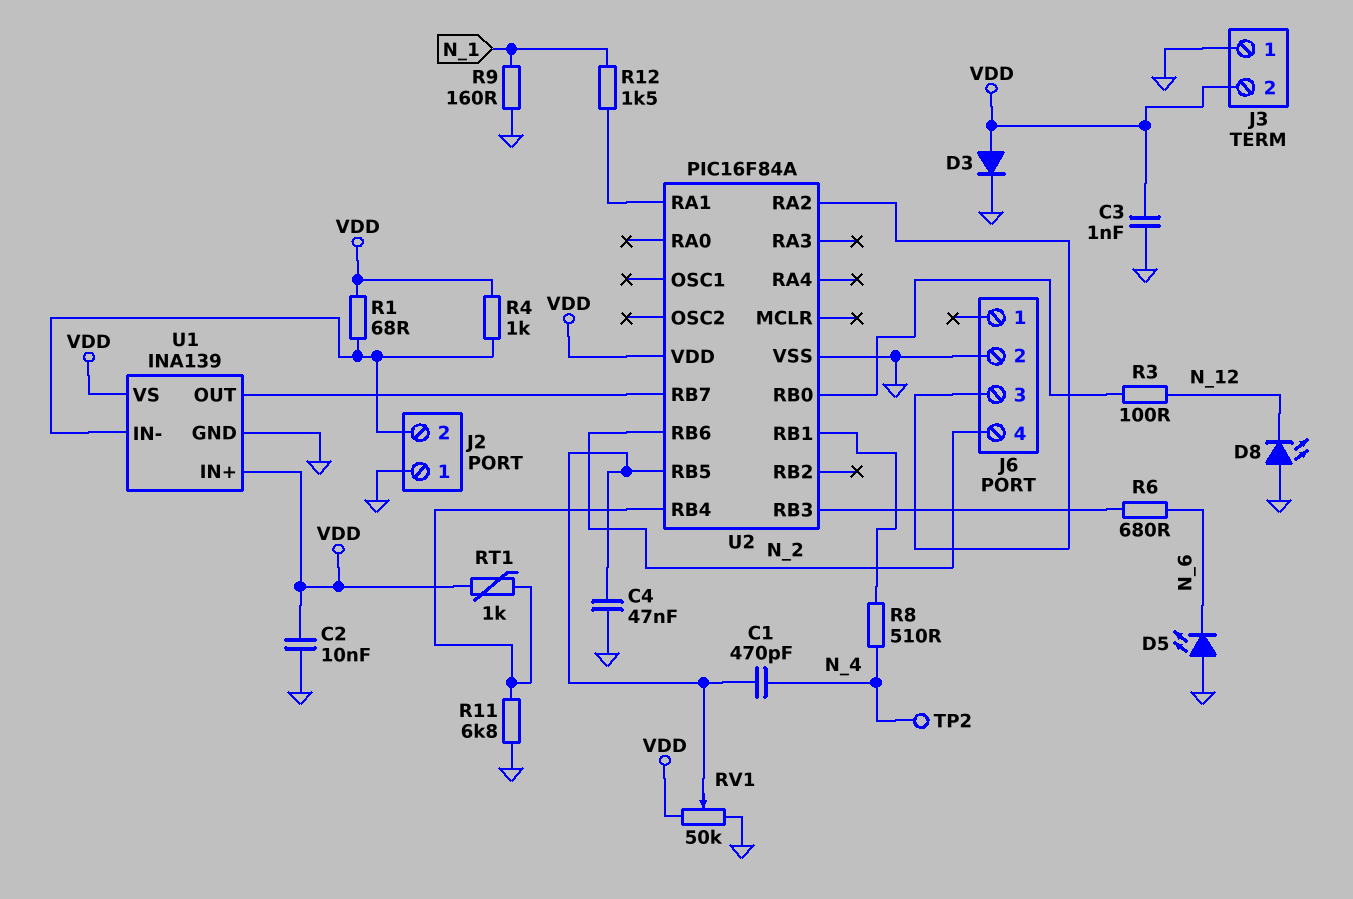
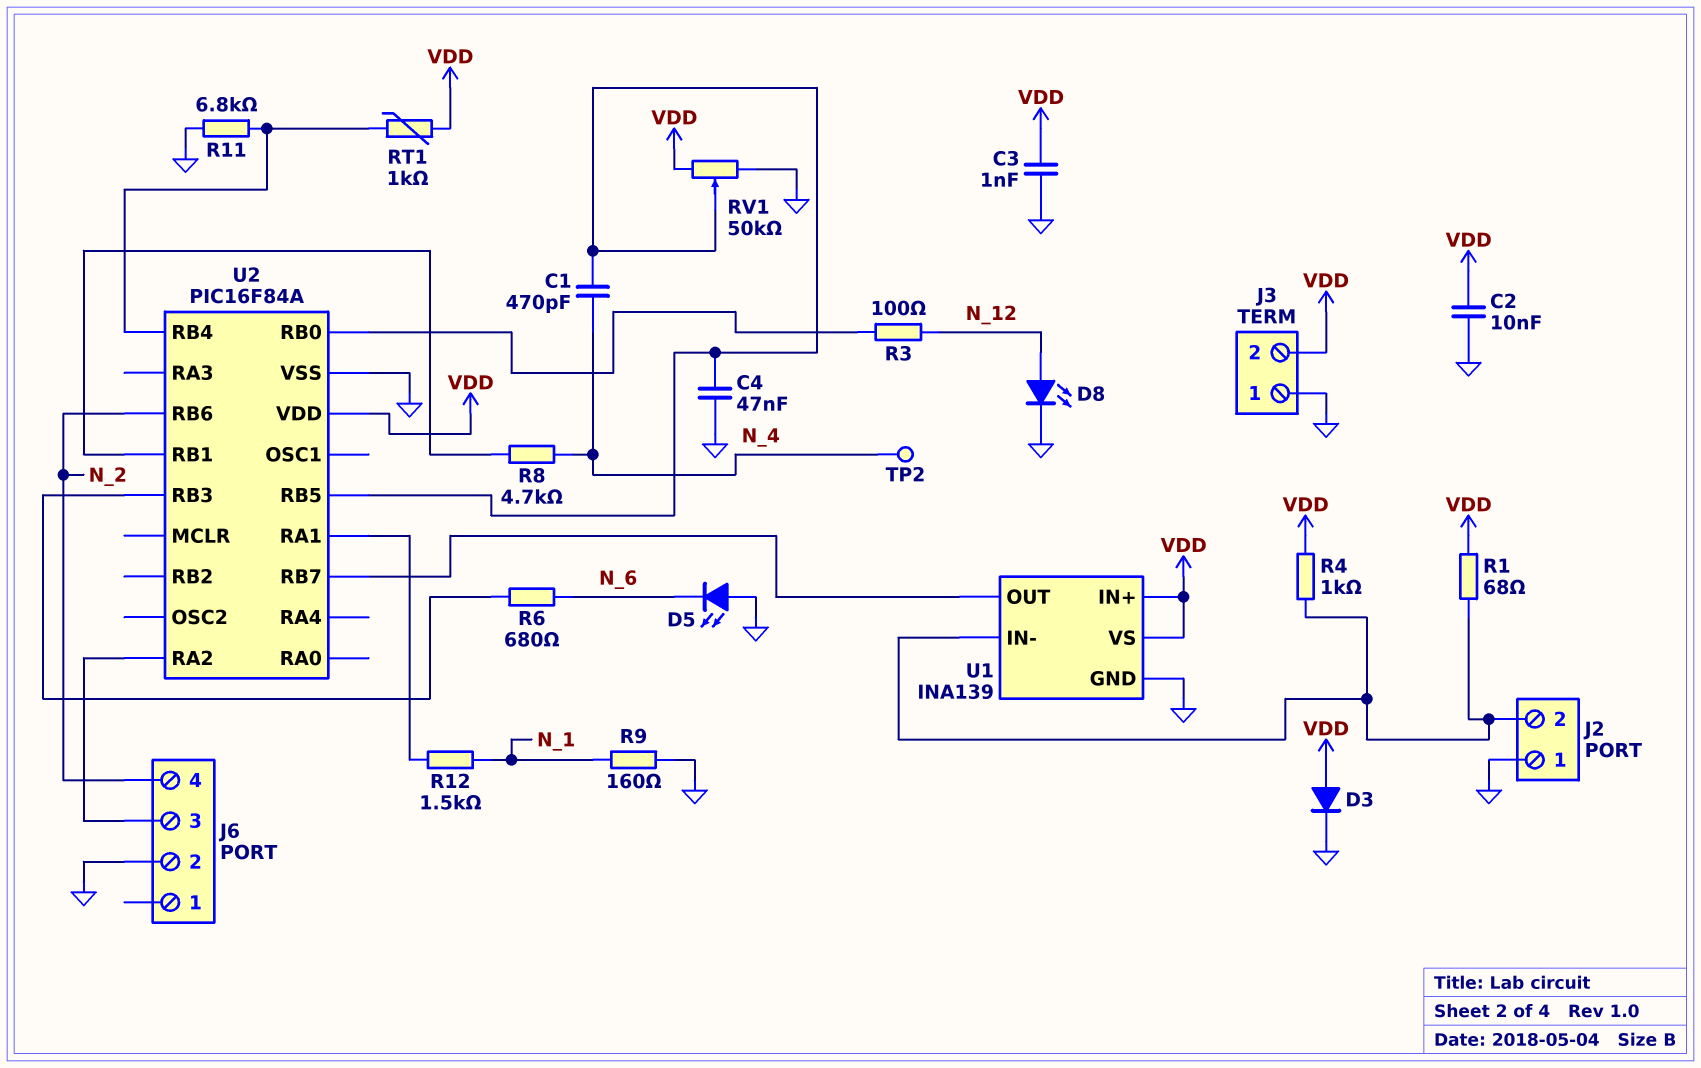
D8: LED (A GND, K N_12) -> LED (A N_12, K GND)
R8: 510 (N_4, U2/RB1) -> 4.7k (N_4, U2/RB1)

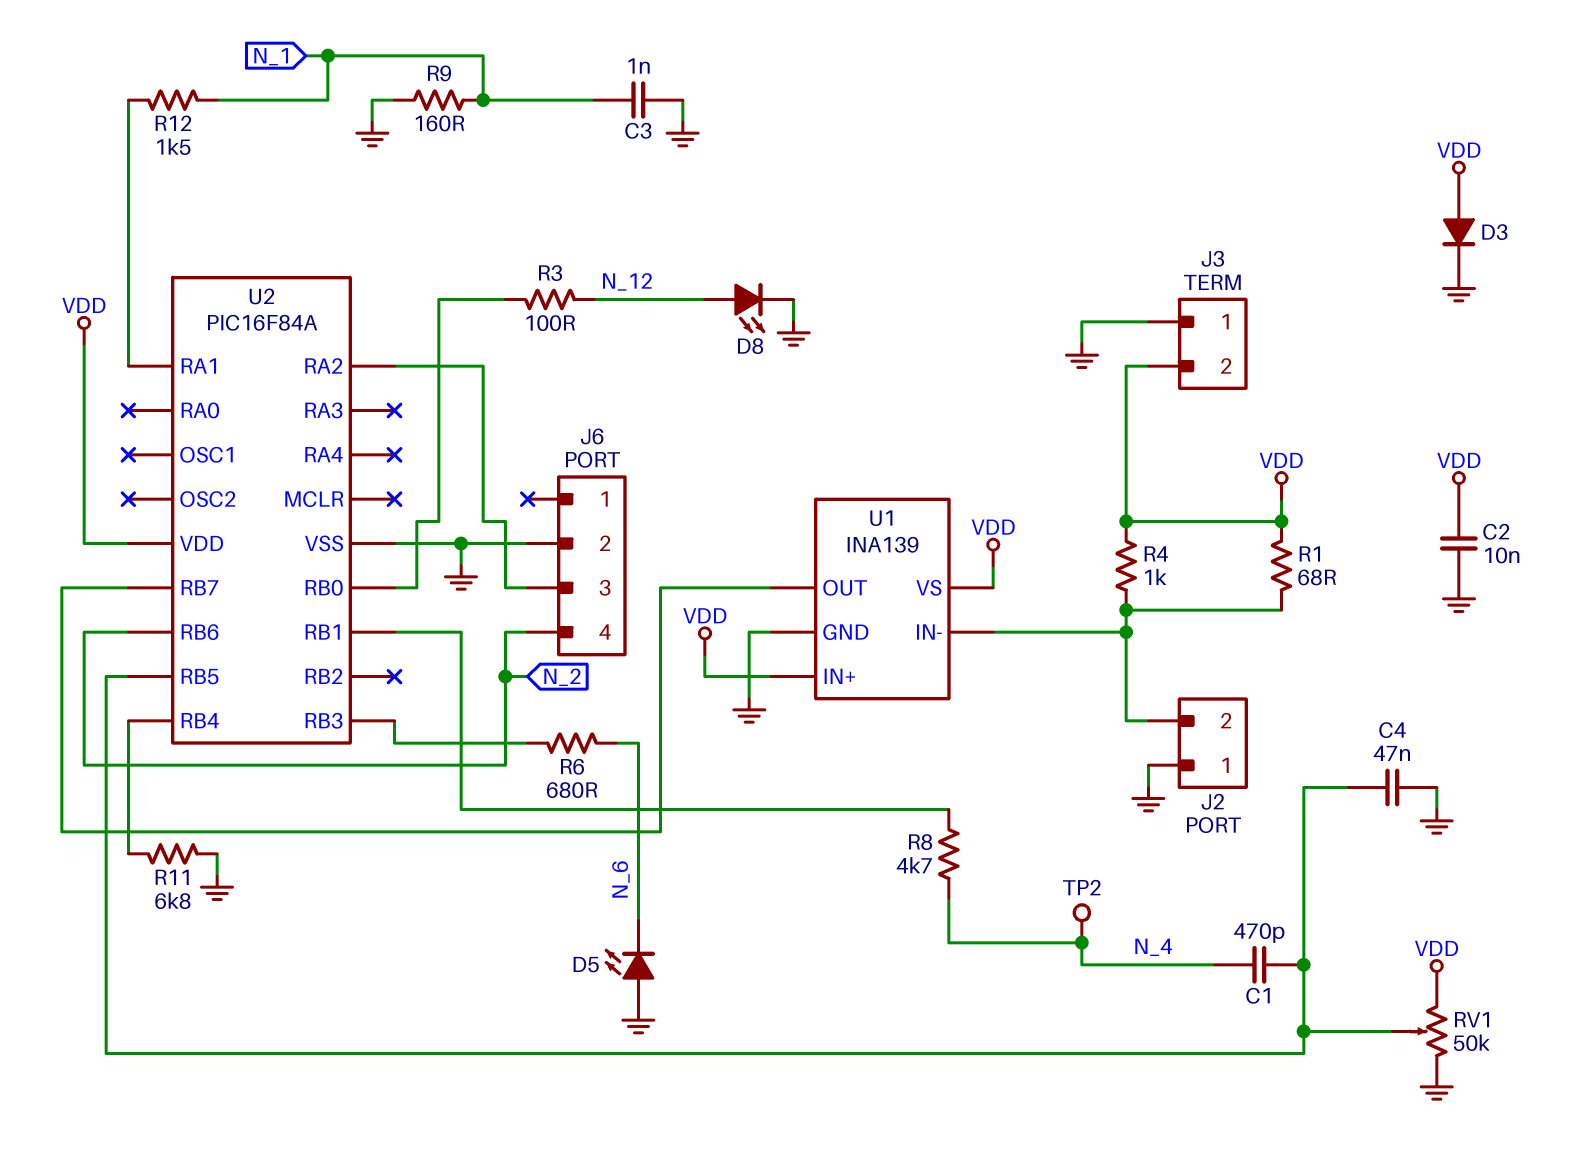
C3: 1nF (GND, VDD) -> 1nF (GND, N_1)
RT1: 1k (U2/RB4, VDD) -> none

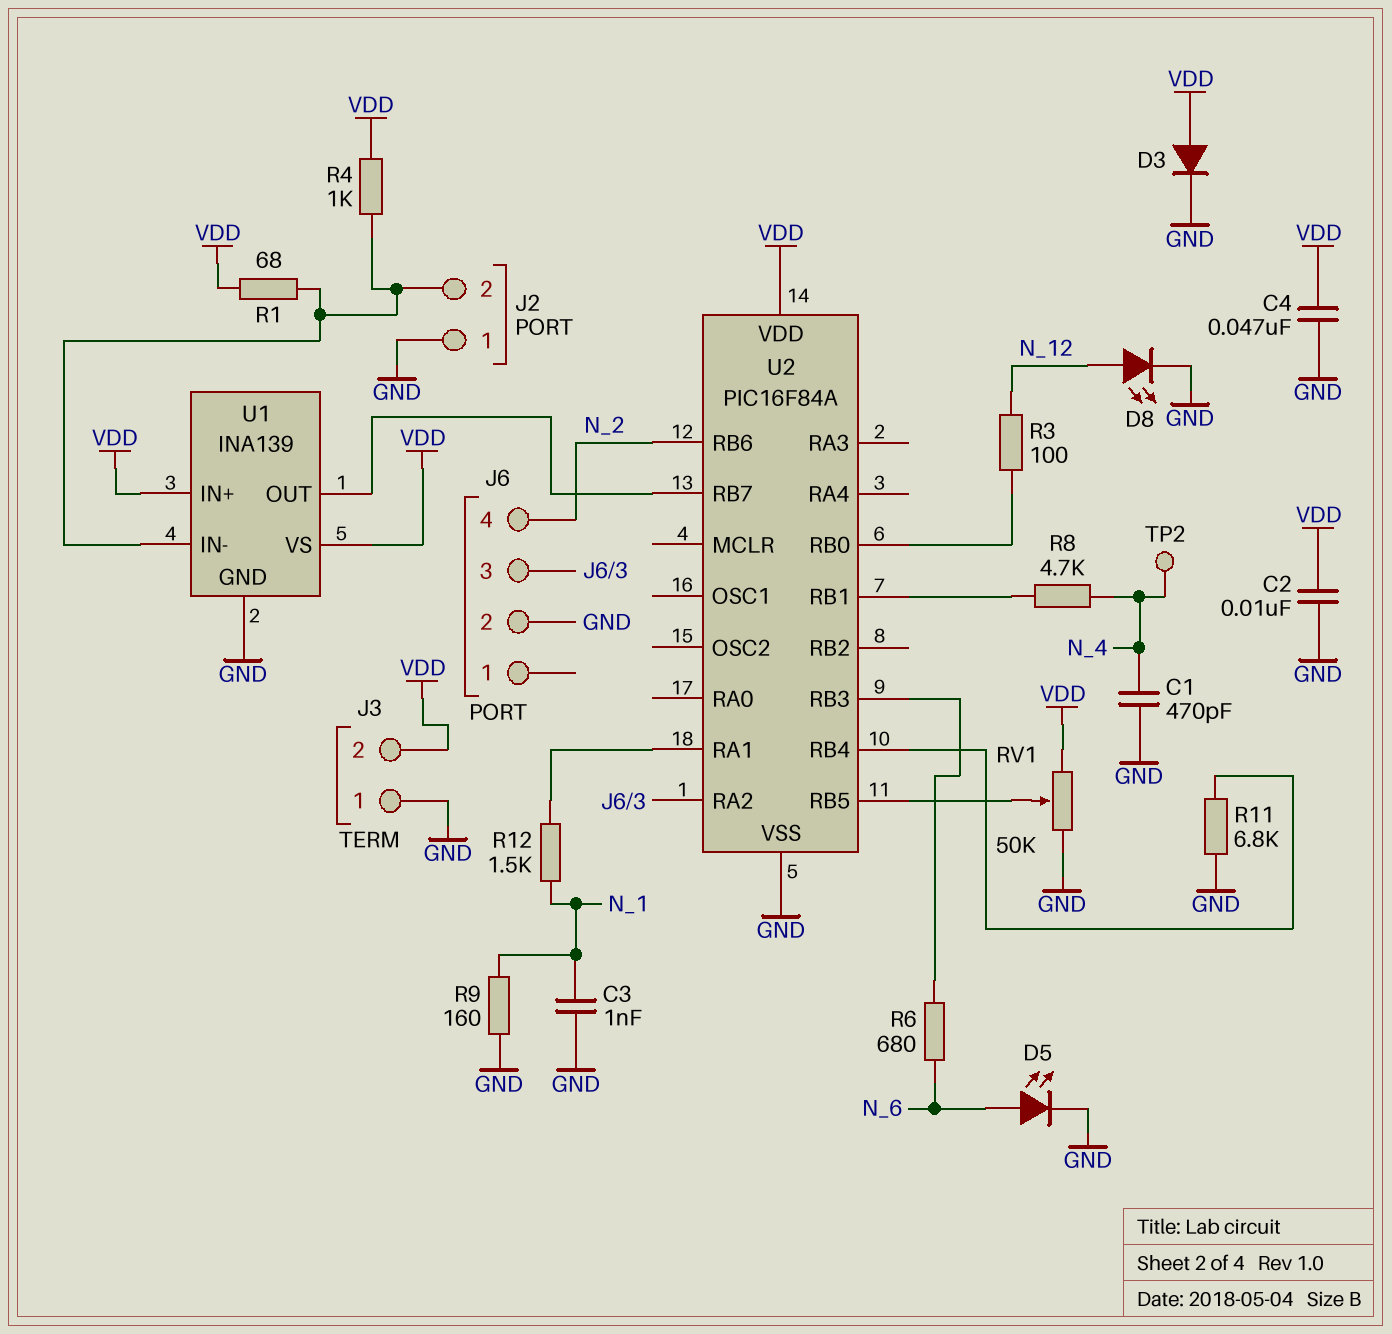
C1: 470pF (N_4, U2/RB5) -> 470pF (GND, N_4)
C4: 47nF (GND, U2/RB5) -> 47nF (GND, VDD)
D5: LED (A GND, K N_6) -> LED (A N_6, K GND)

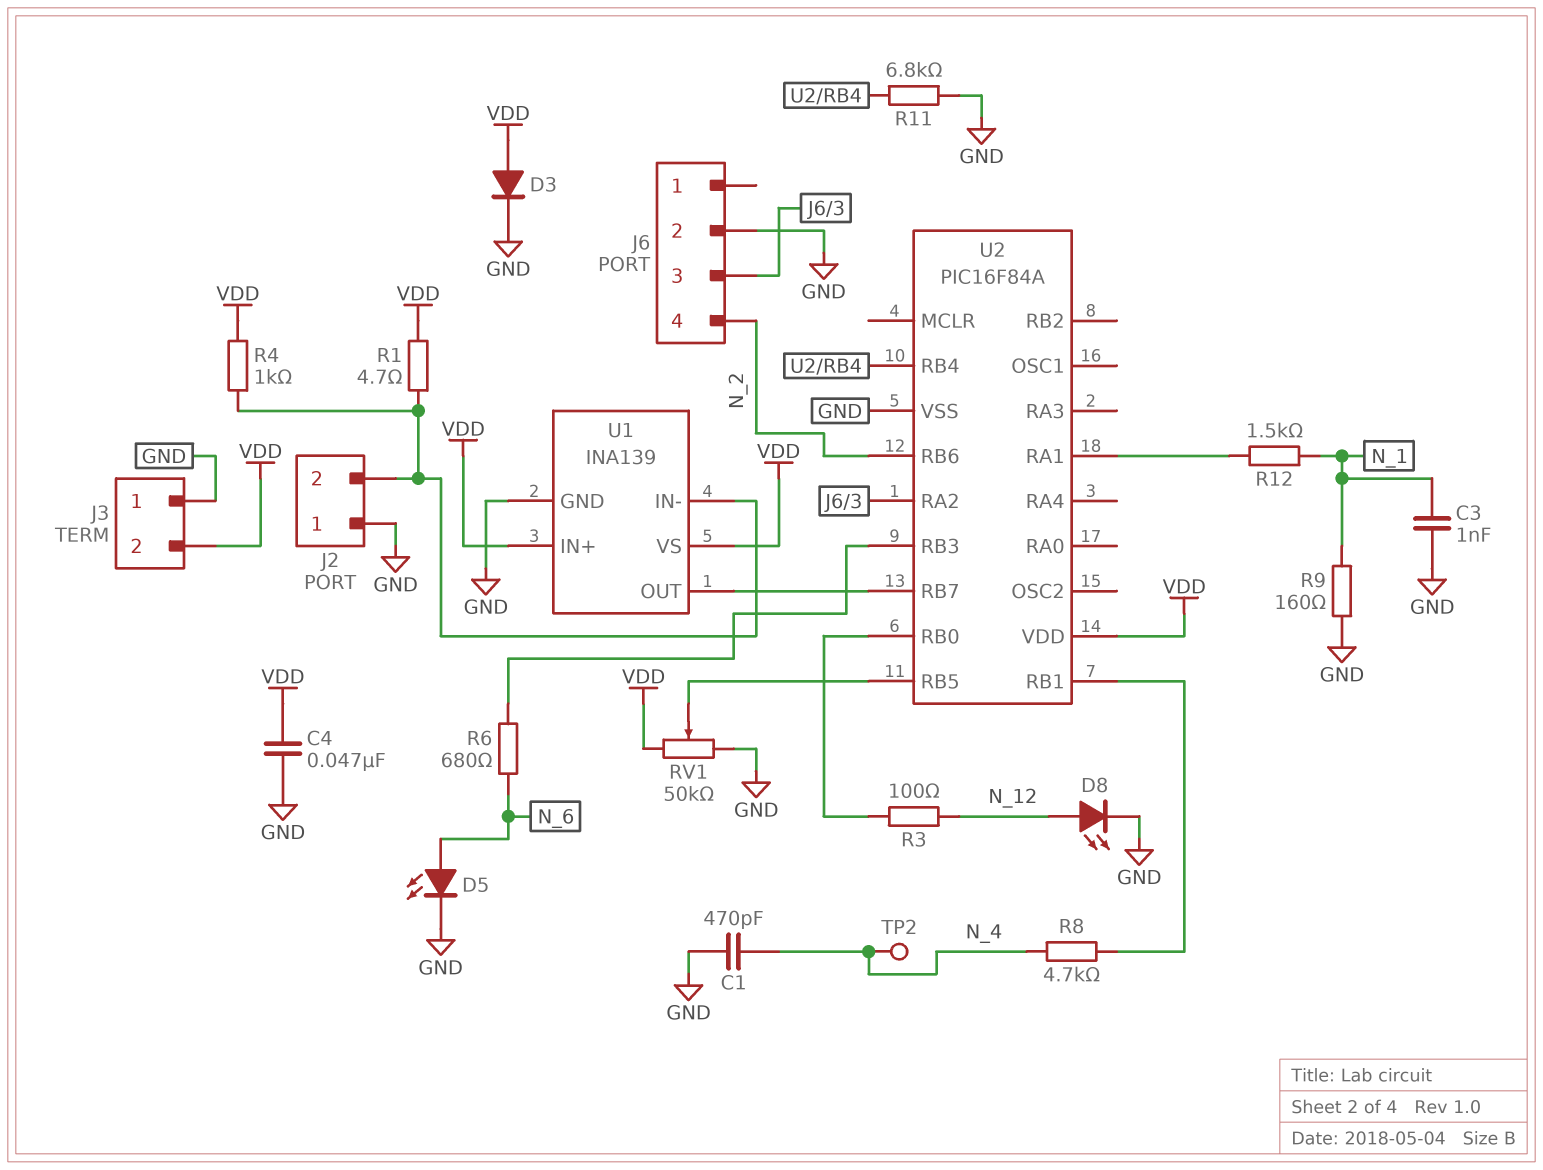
C2: 10nF (GND, VDD) -> none
R1: 68 (J2/2, VDD) -> 4.7 (J2/2, VDD)

